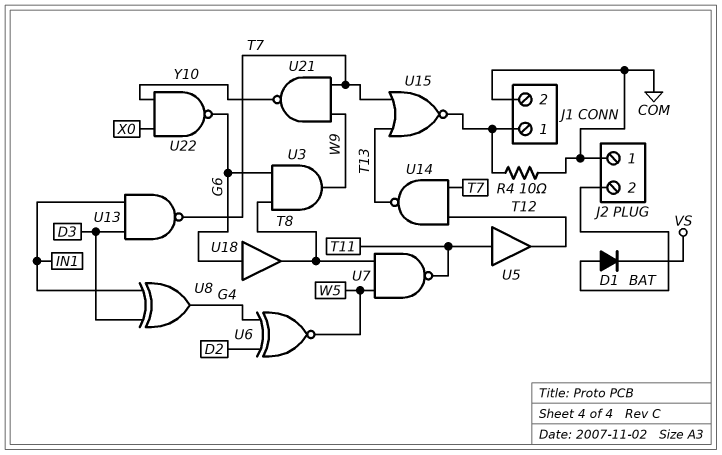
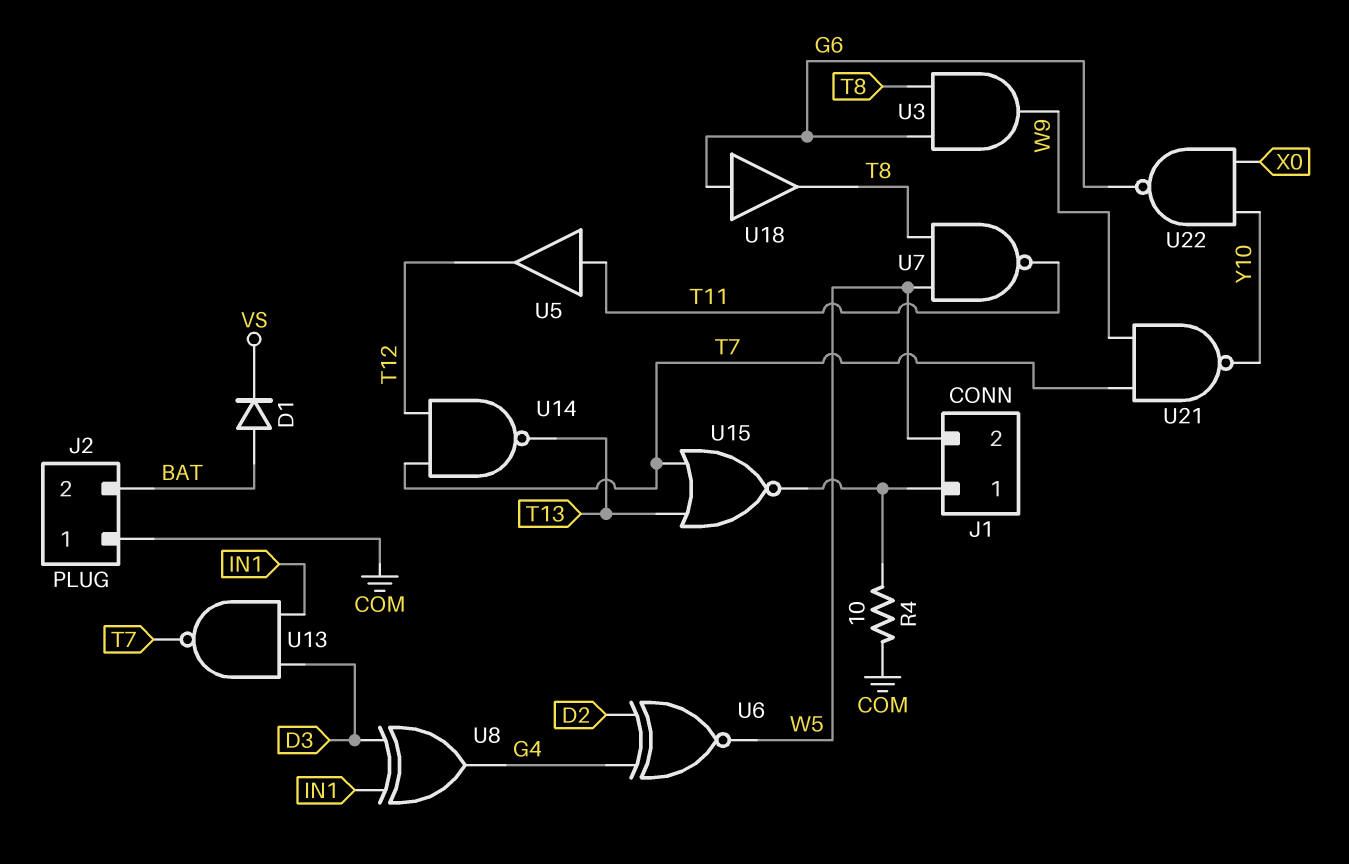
J1 pin 2: COM -> W5

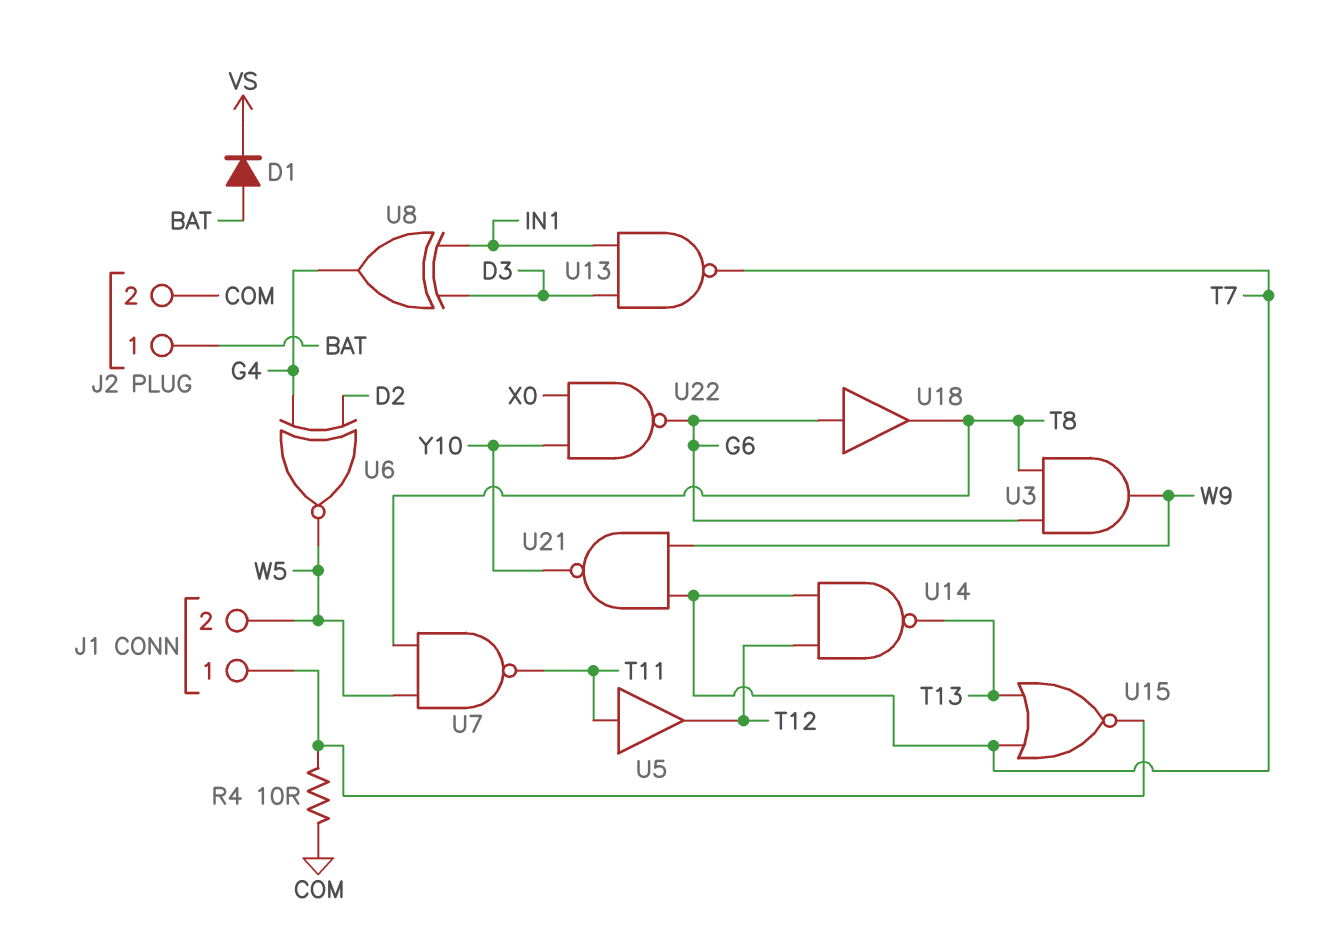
J2 pin 1: COM -> BAT
J2 pin 2: BAT -> COM

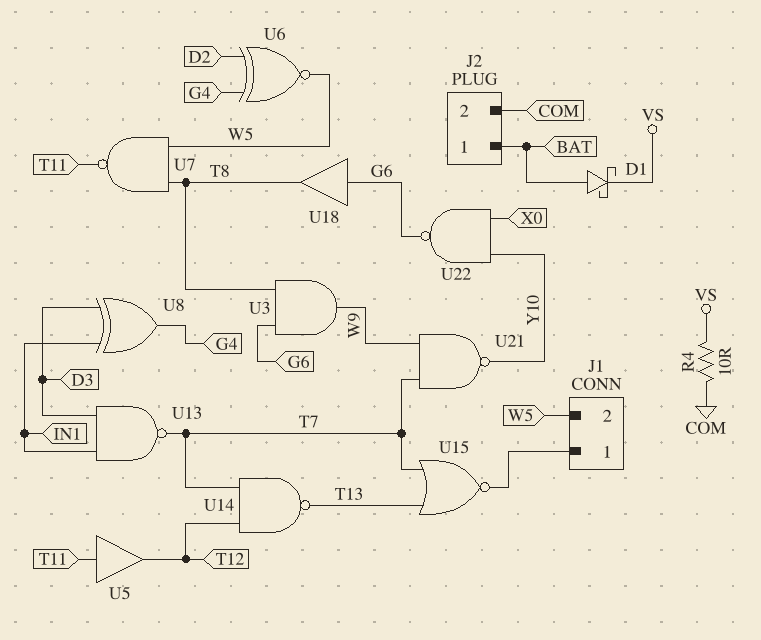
D1: diode (A BAT, K VS) -> schottky (A BAT, K VS)
R4: 10 (COM, J1/1) -> 10 (COM, VS)

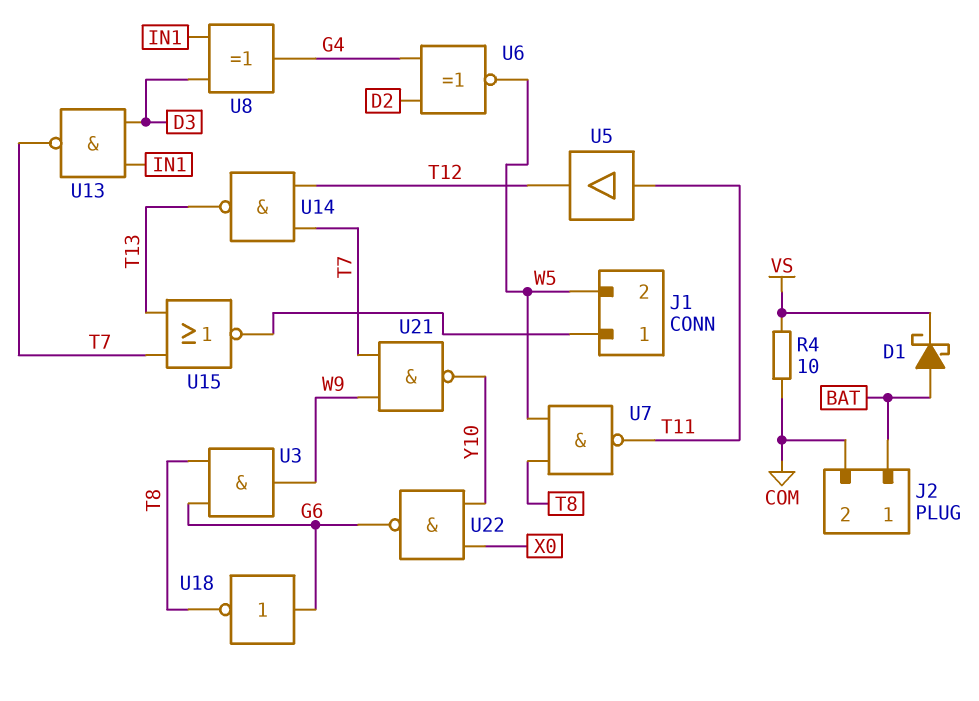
U18: buffer (in G6, out T8) -> NOT (in G6, out T8)

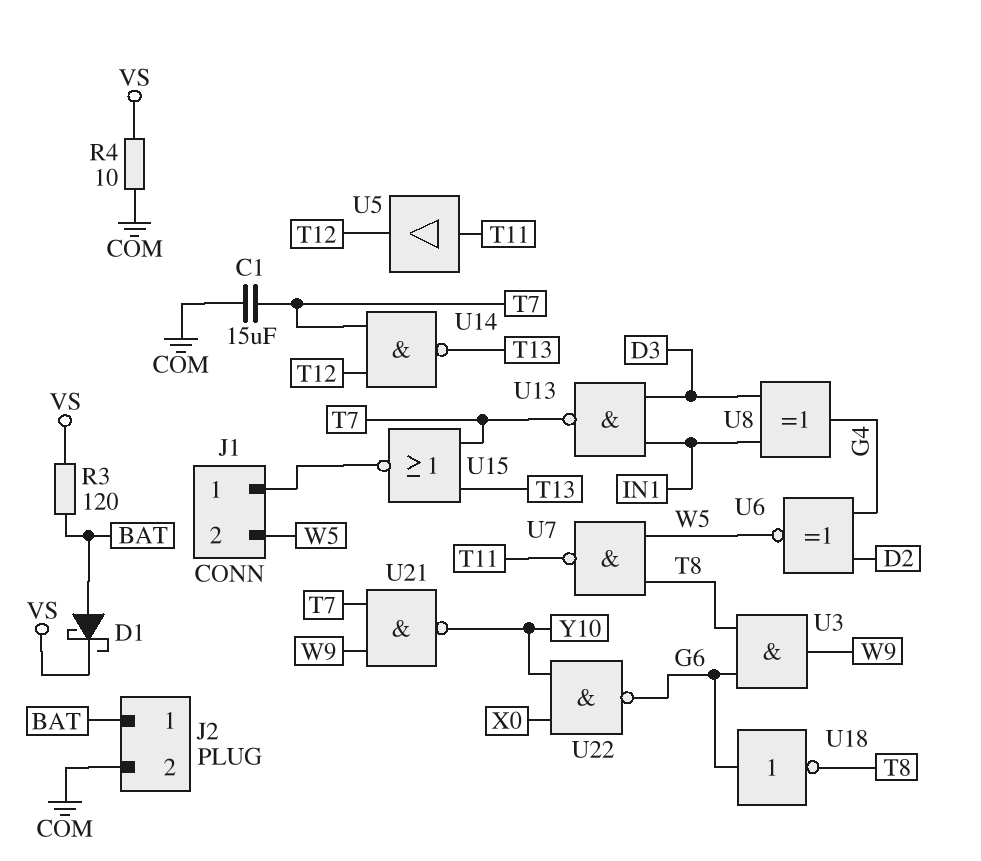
C1: none -> 15uF (COM, T7)
R3: none -> 120 (BAT, VS)

